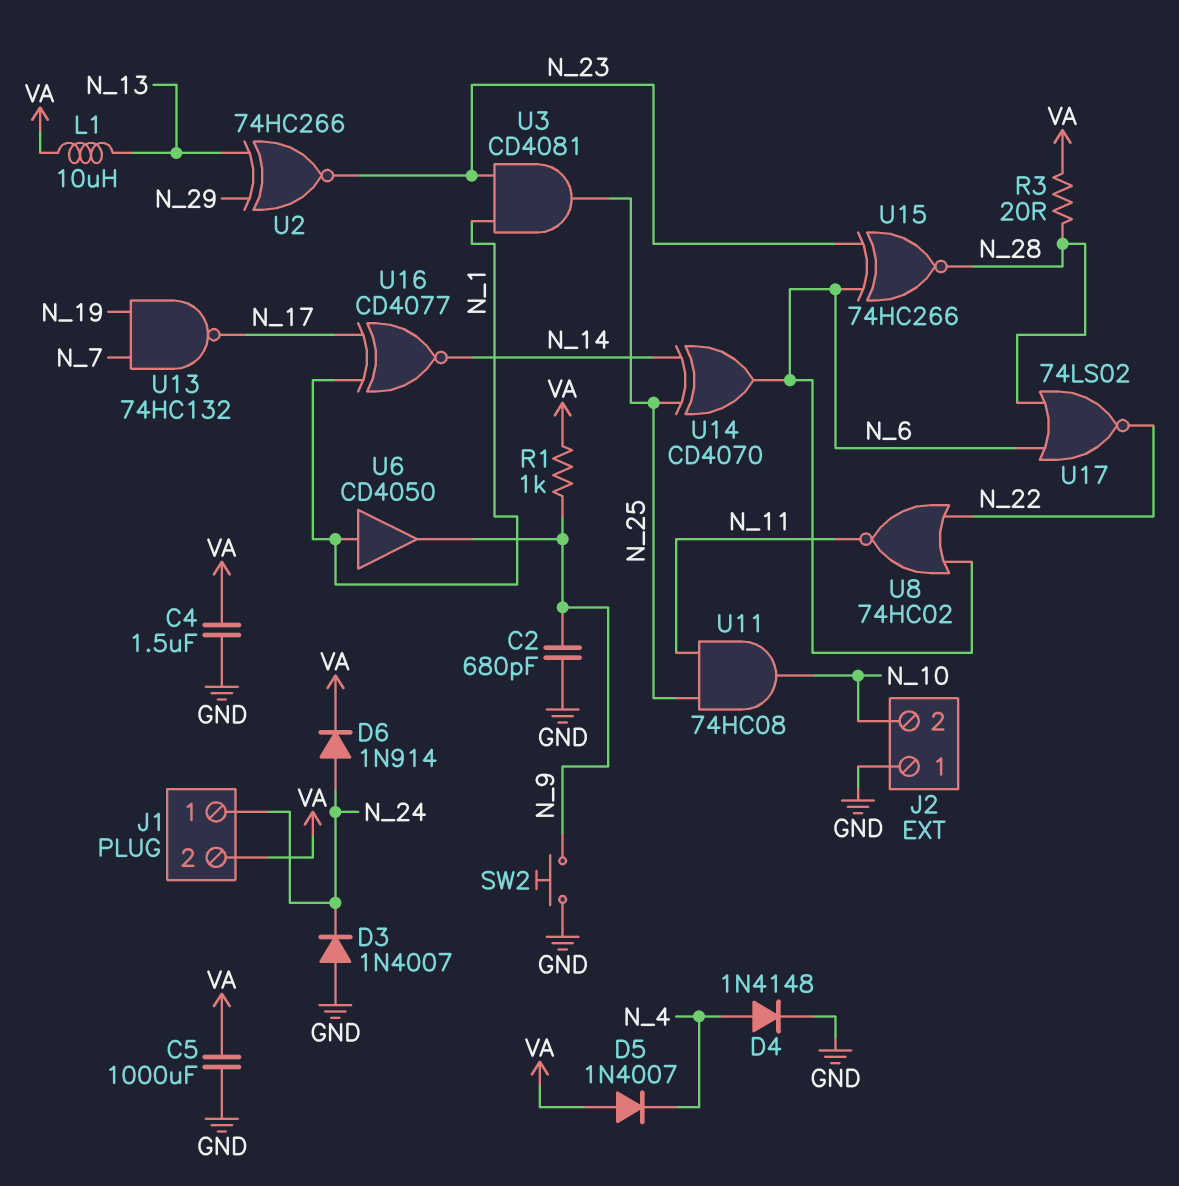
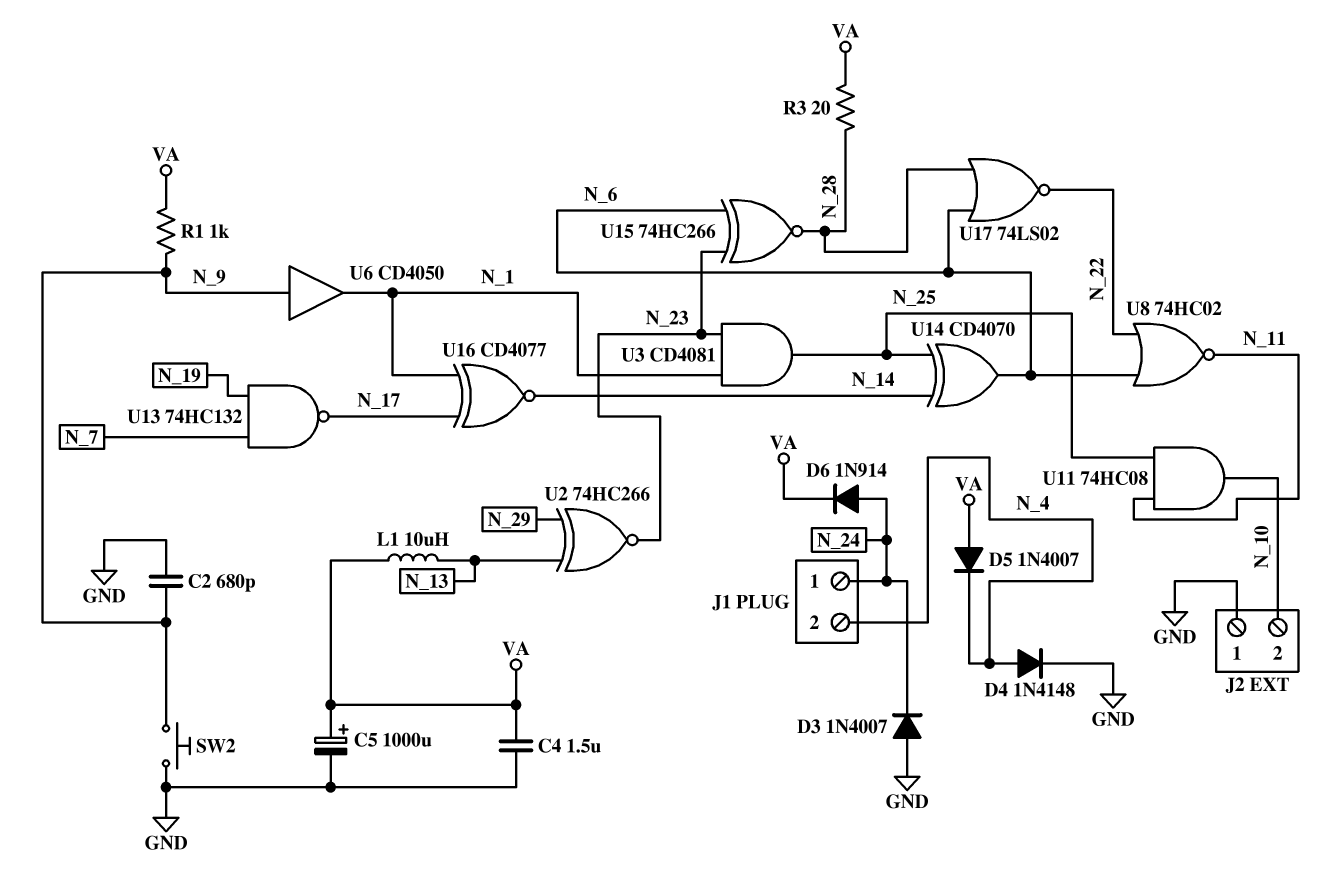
C5: 1000uF (GND, VA) -> 1000uF (plus VA, minus GND)
J1 pin 2: VA -> N_4
U6: buffer CD4050 (in N_1, out N_9) -> buffer CD4050 (in N_9, out N_1)

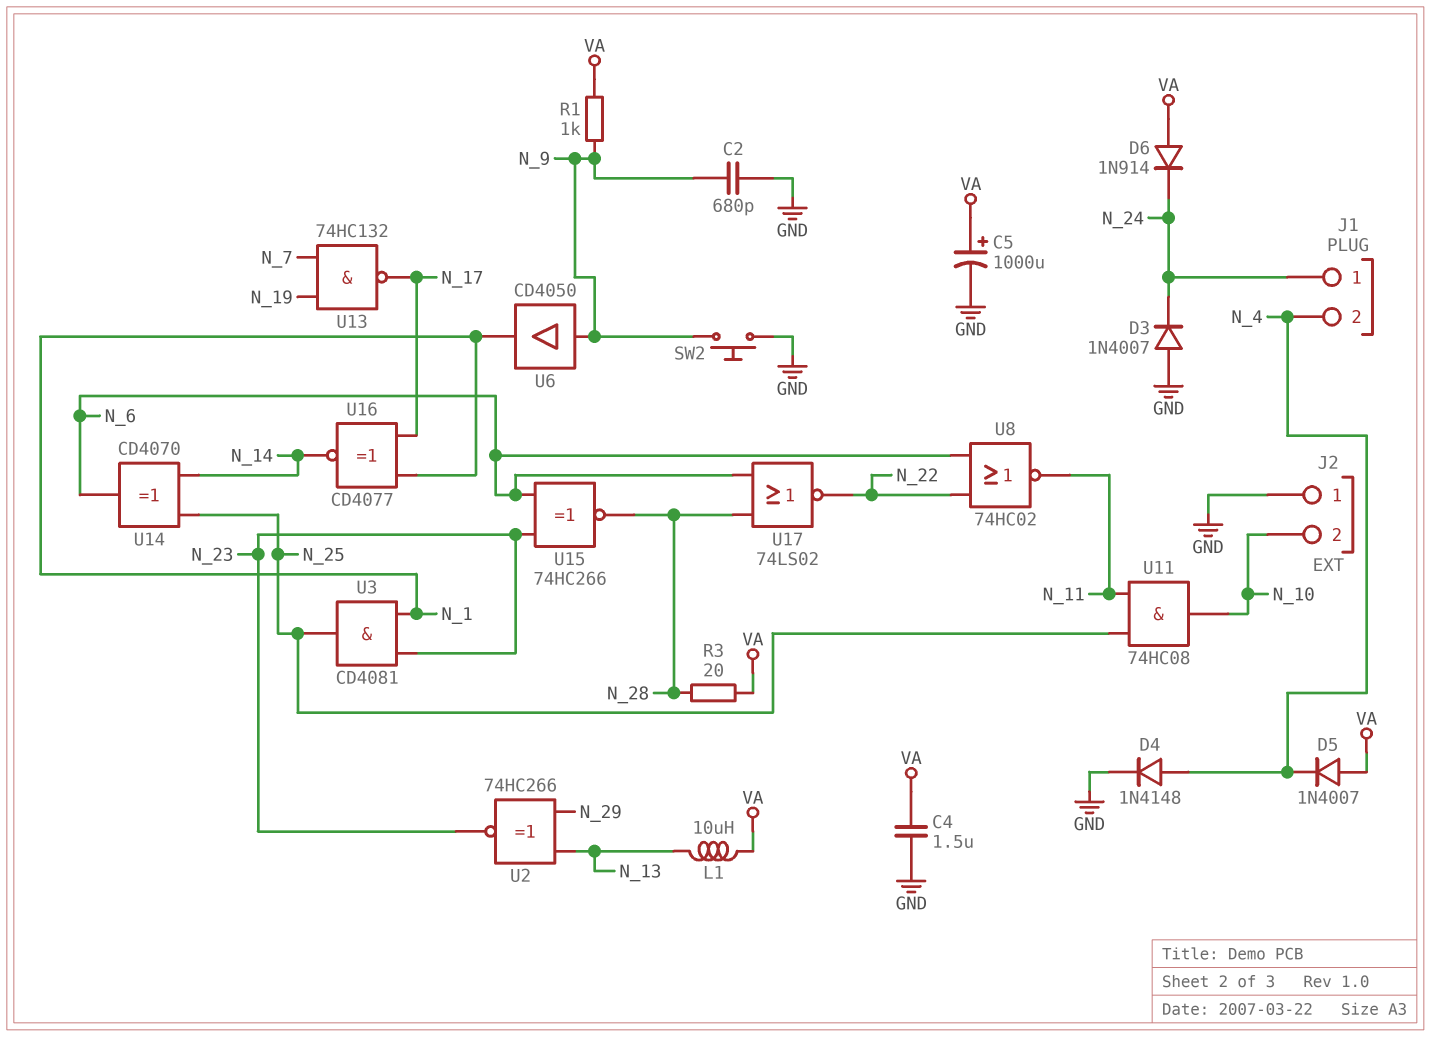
D6: diode 1N914 (A N_24, K VA) -> diode 1N914 (A VA, K N_24)

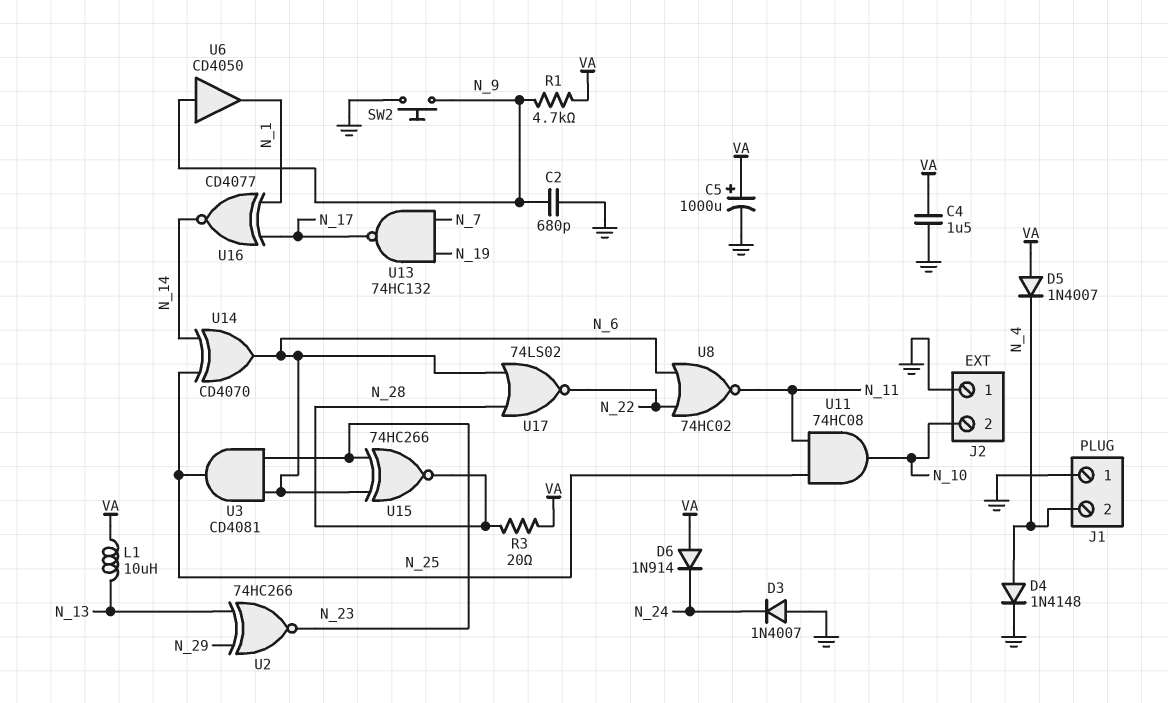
J1 pin 1: N_24 -> GND
R1: 1k (N_9, VA) -> 4.7k (N_9, VA)
U3: AND CD4081 (in N_1, in N_23, out N_25) -> AND CD4081 (in N_6, in N_23, out N_25)

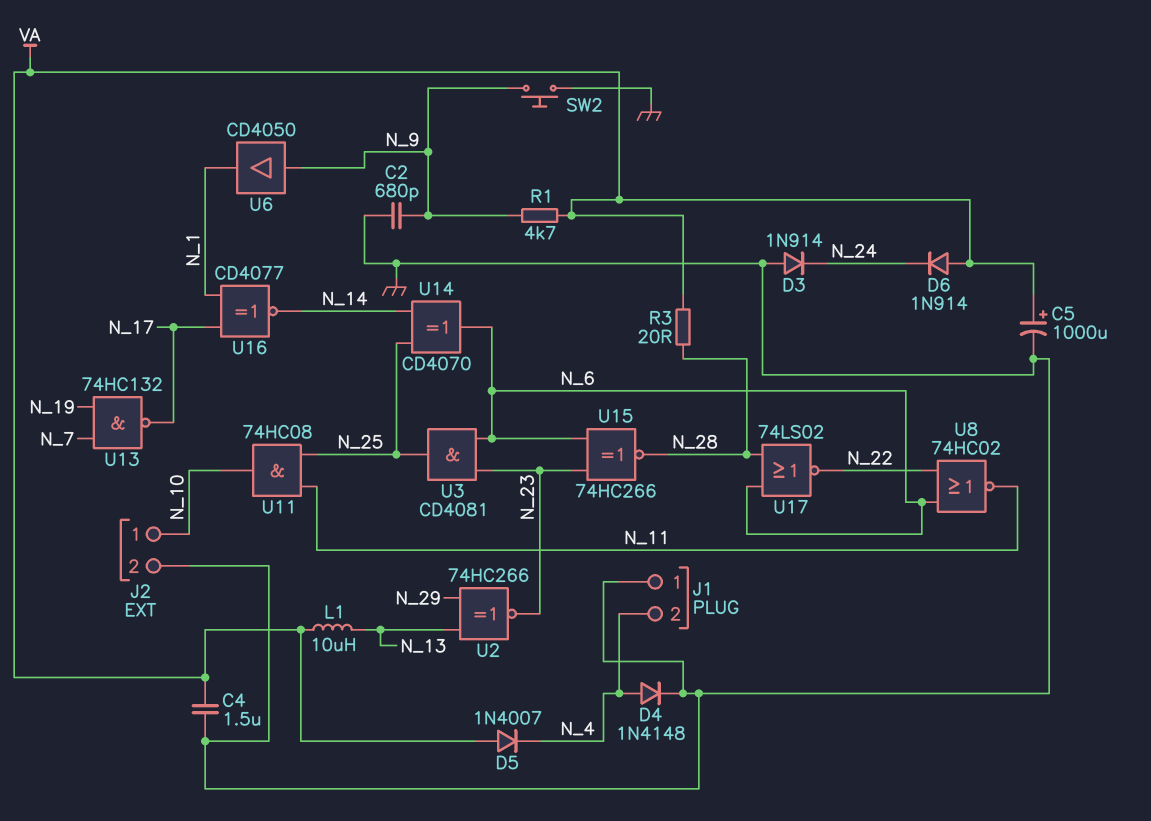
D3: diode 1N4007 (A GND, K N_24) -> diode 1N914 (A GND, K N_24)
J2 pin 1: GND -> N_10
J2 pin 2: N_10 -> GND

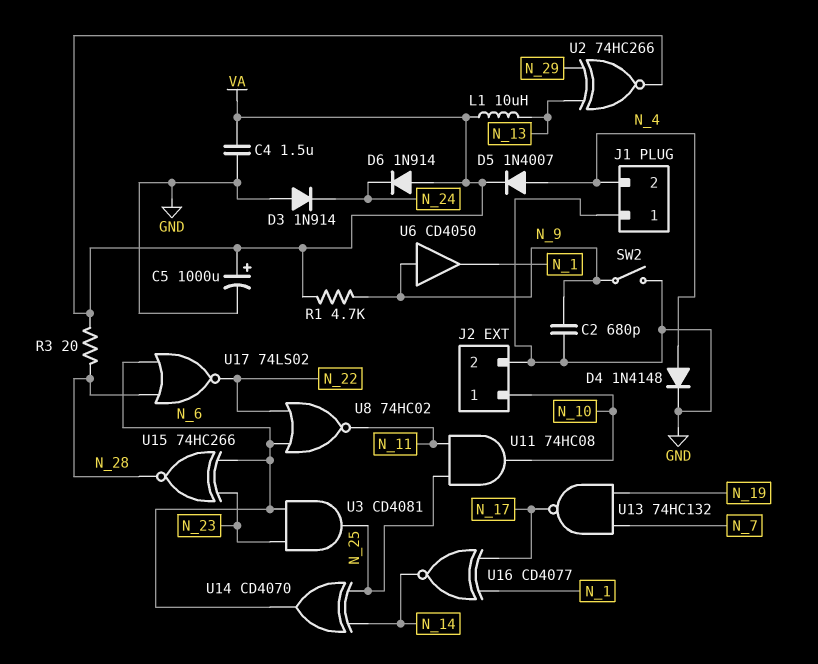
D5: diode 1N4007 (A VA, K N_4) -> diode 1N4007 (A N_4, K VA)
SW2: button (GND, N_9) -> switch (GND, N_9)
U2: XNOR 74HC266 (in N_13, in N_29, out N_23) -> XNOR 74HC266 (in N_13, in N_29, out VA)

